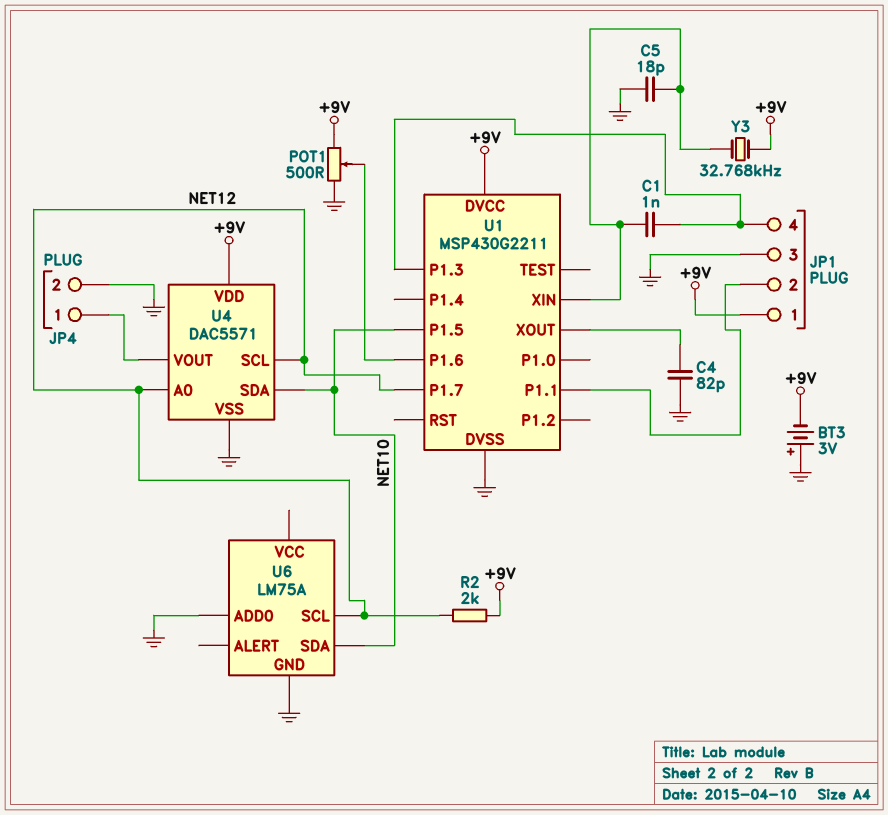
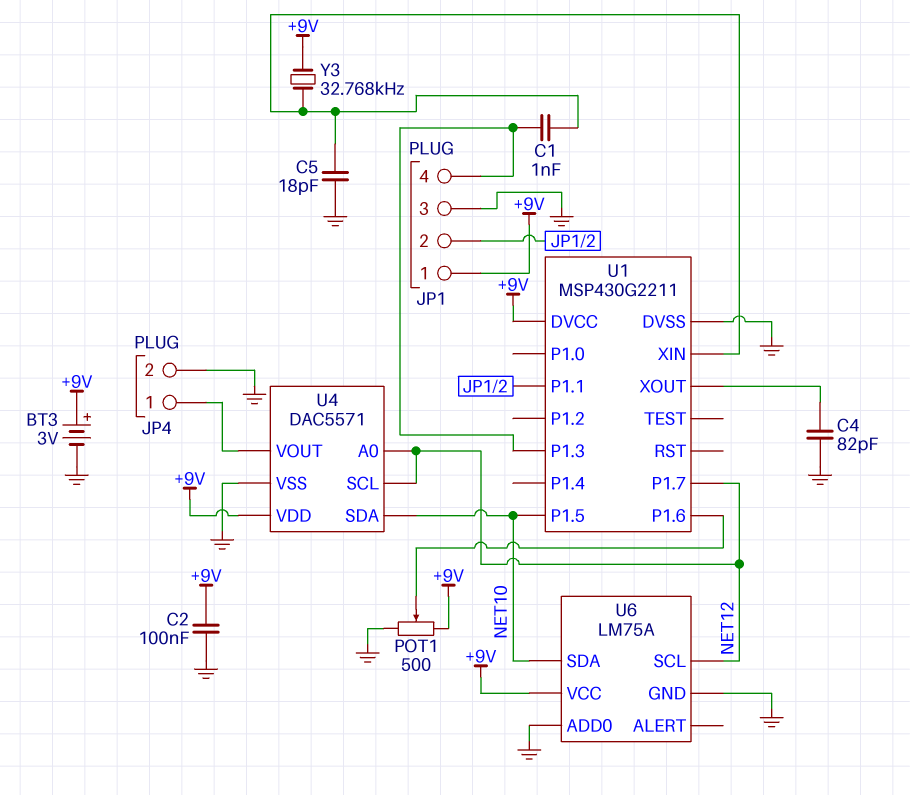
BT3: 3V (plus GND, minus +9V) -> 3V (plus +9V, minus GND)
C2: none -> 100nF (+9V, GND)
R2: 2k (+9V, NET12) -> none
U6 pin VCC: none -> +9V

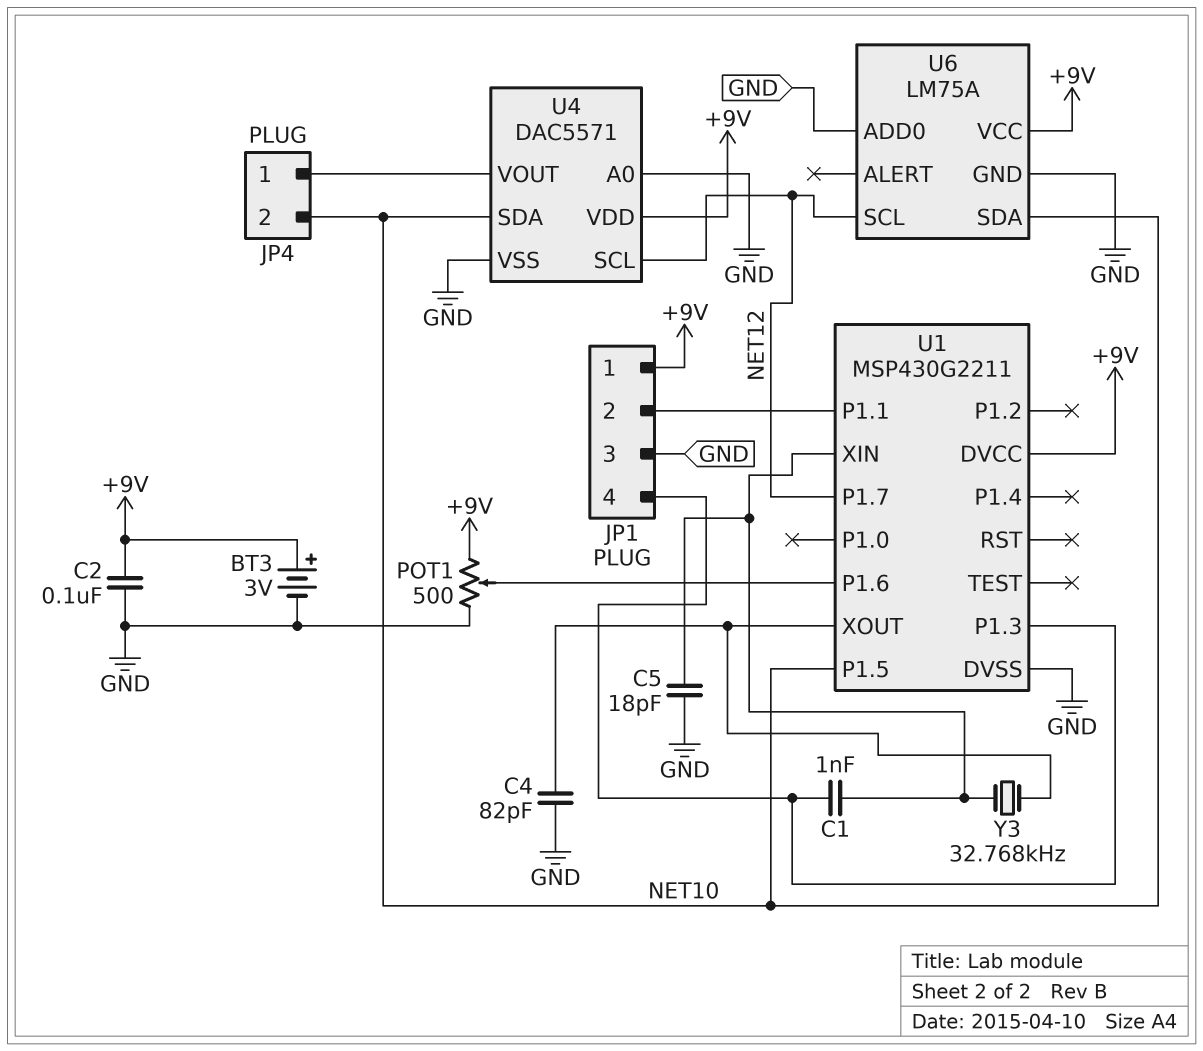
JP4 pin 2: GND -> NET10
U4 pin A0: NET12 -> GND
Y3: 32.768kHz (+9V, U1/XIN) -> 32.768kHz (U1/XIN, U1/XOUT)

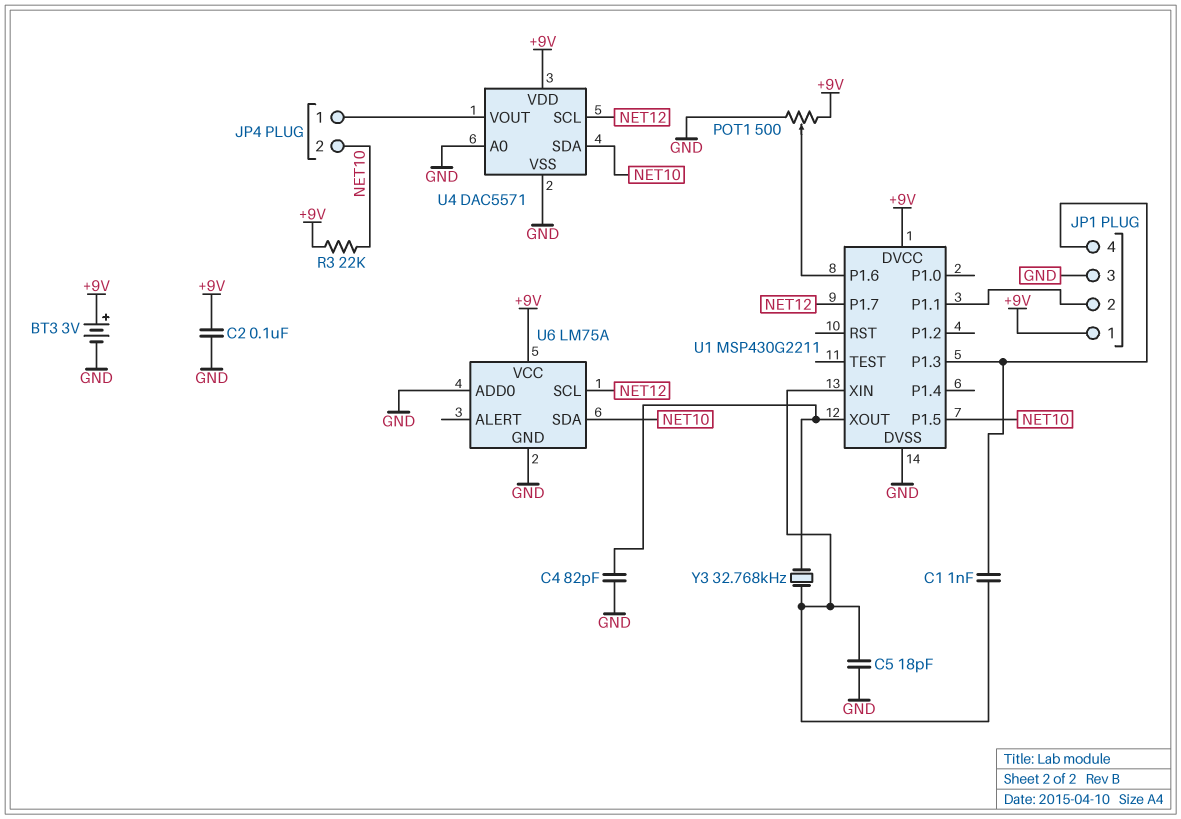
R3: none -> 22k (+9V, NET10)

